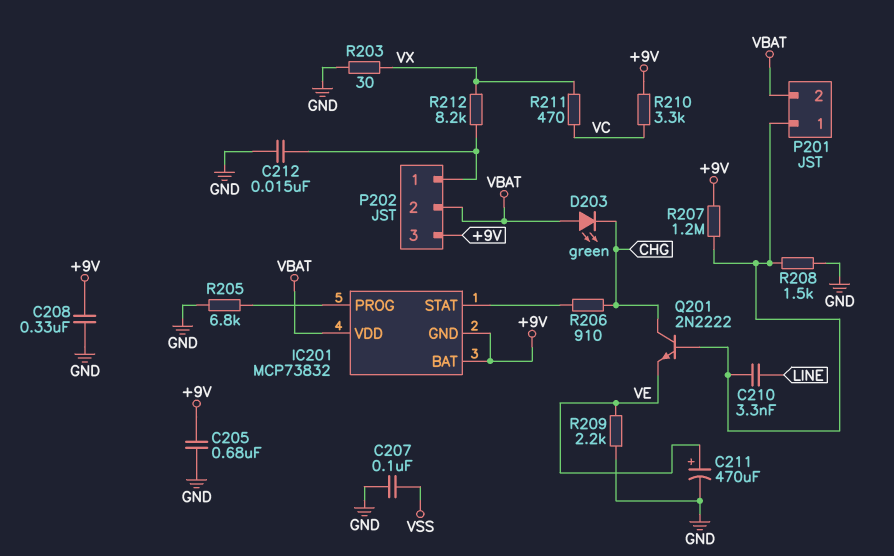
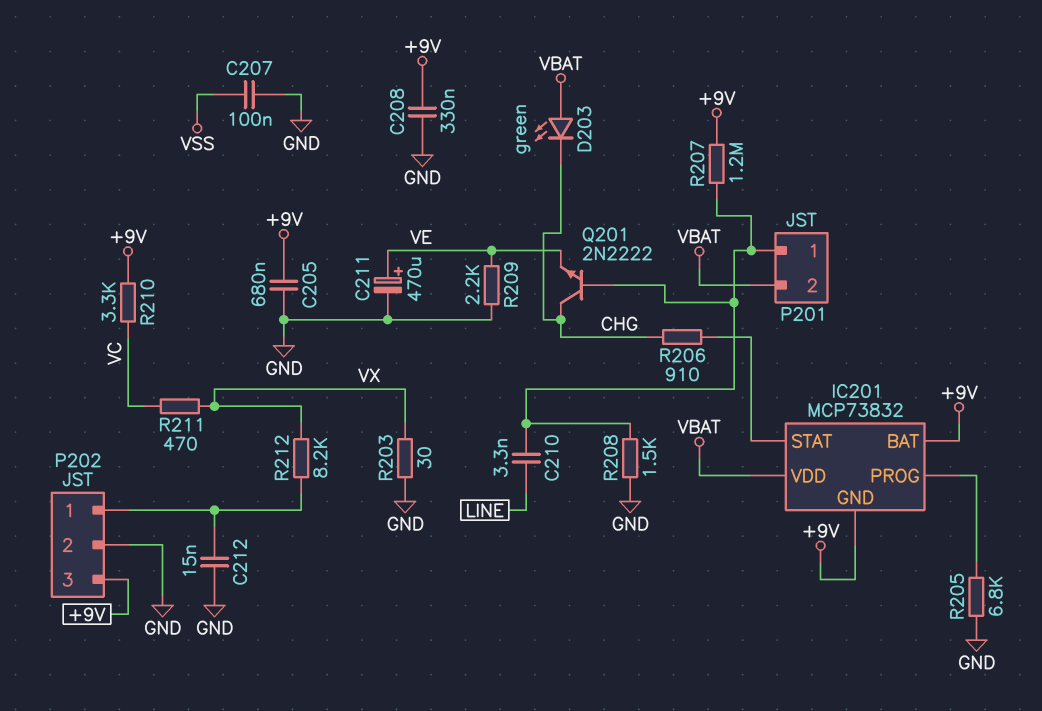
P202 pin 2: VBAT -> GND

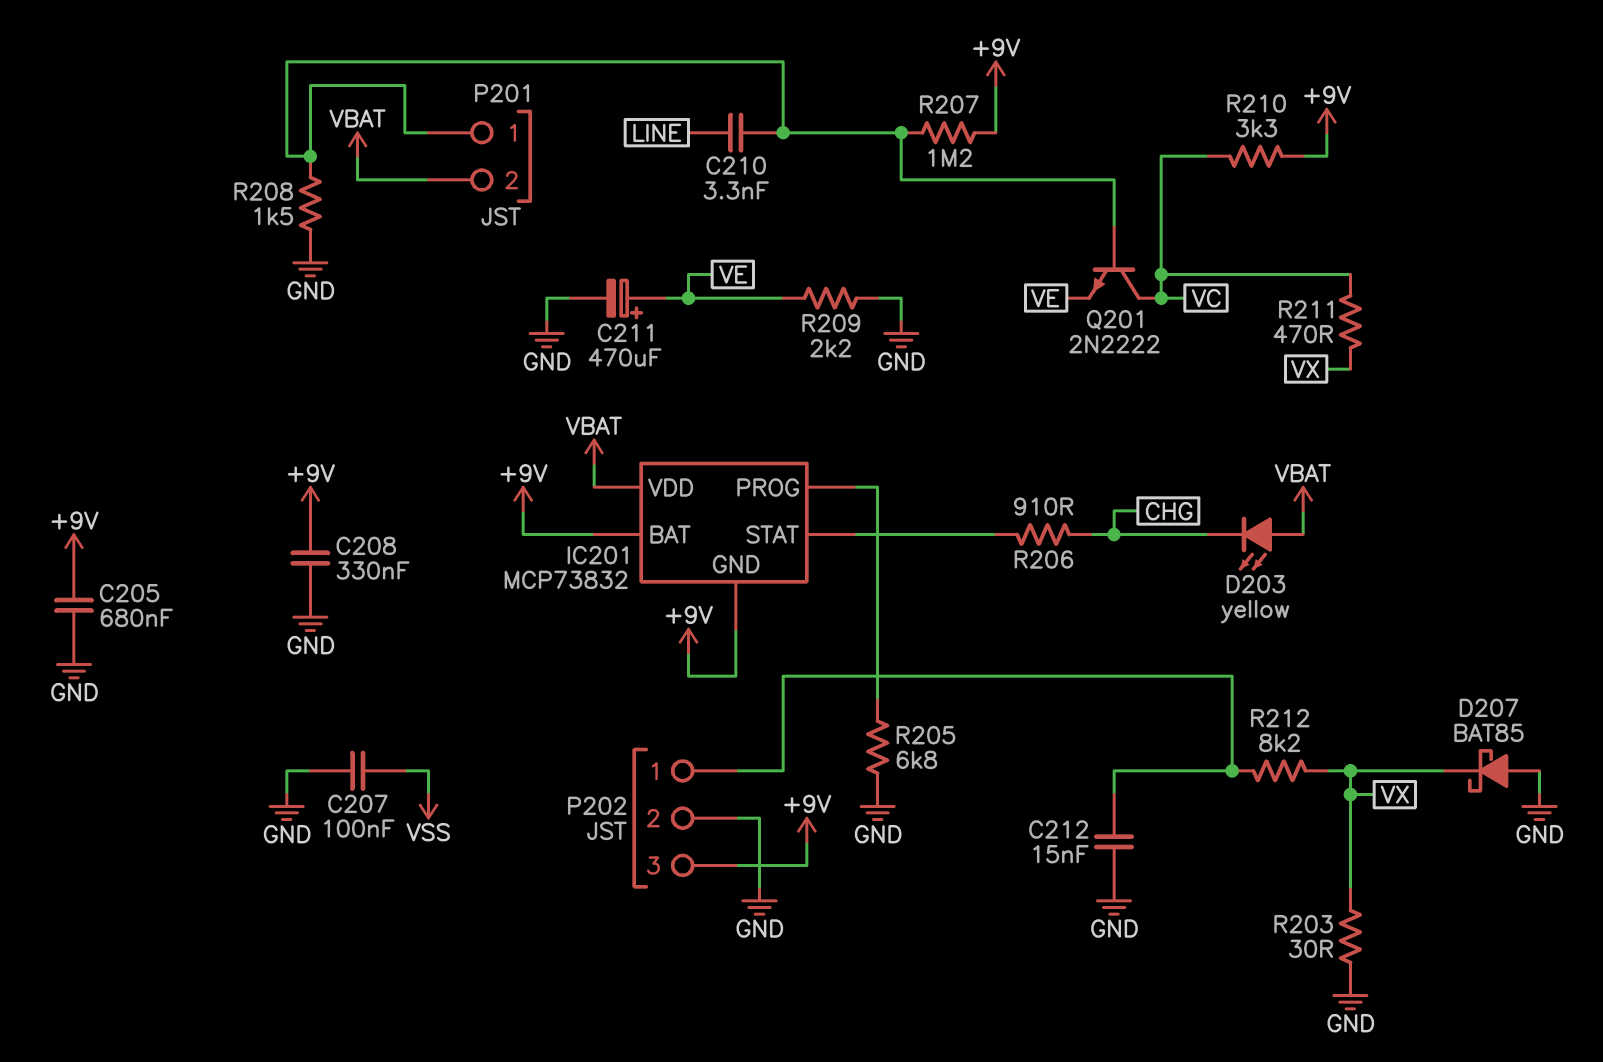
D203: LED green (A VBAT, K CHG) -> LED yellow (A VBAT, K CHG)
D207: none -> schottky BAT85 (A GND, K VX)
Q201: NPN 2N2222 (B P201/1, C CHG, E VE) -> NPN 2N2222 (B P201/1, C VC, E VE)

